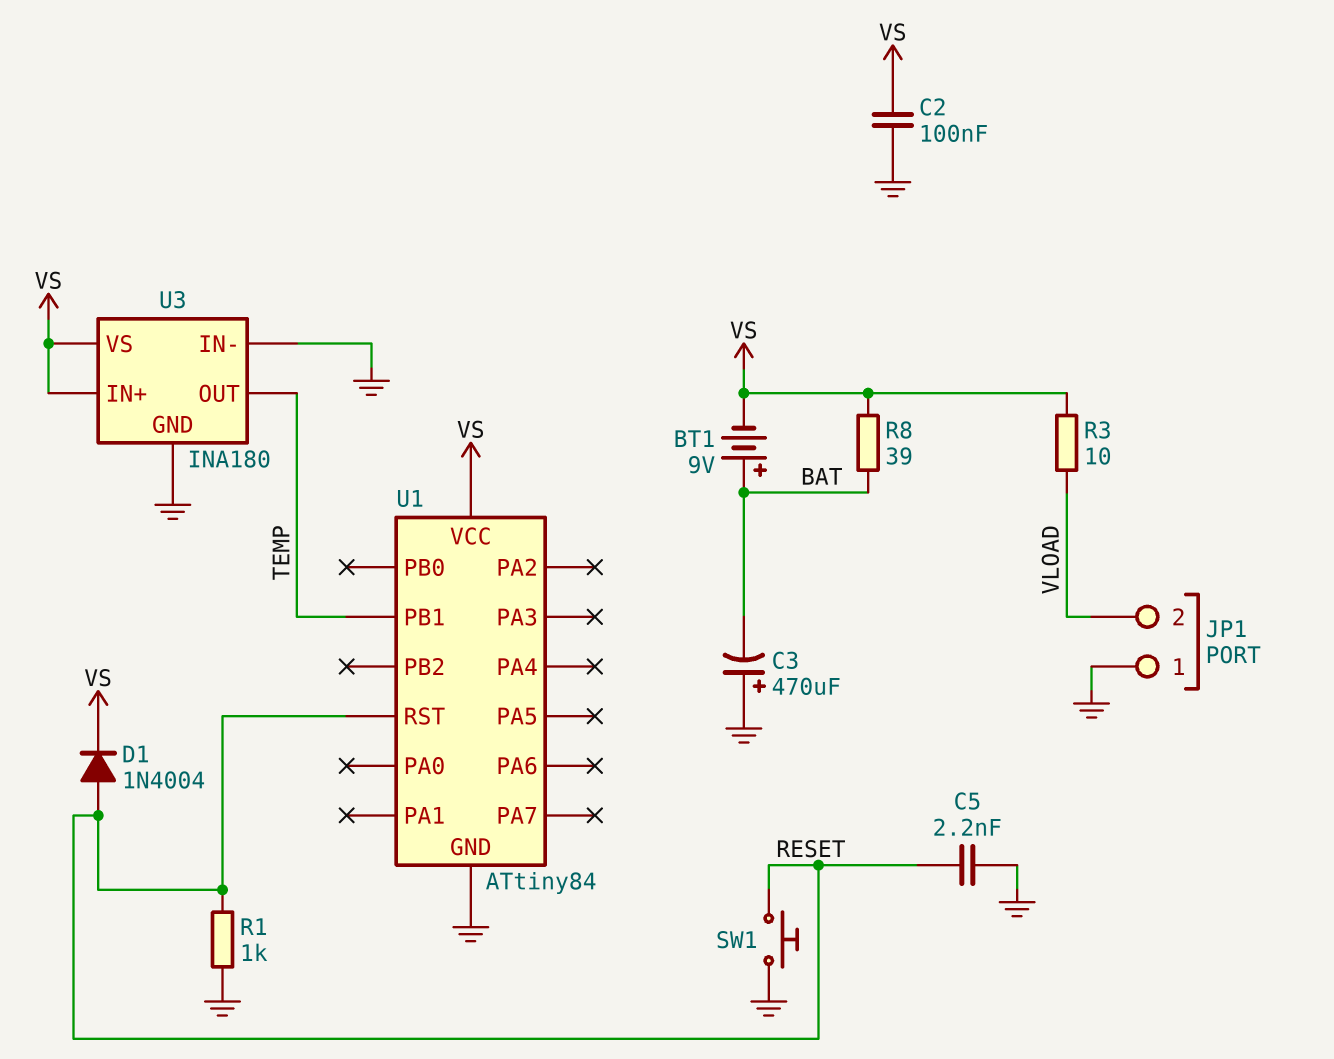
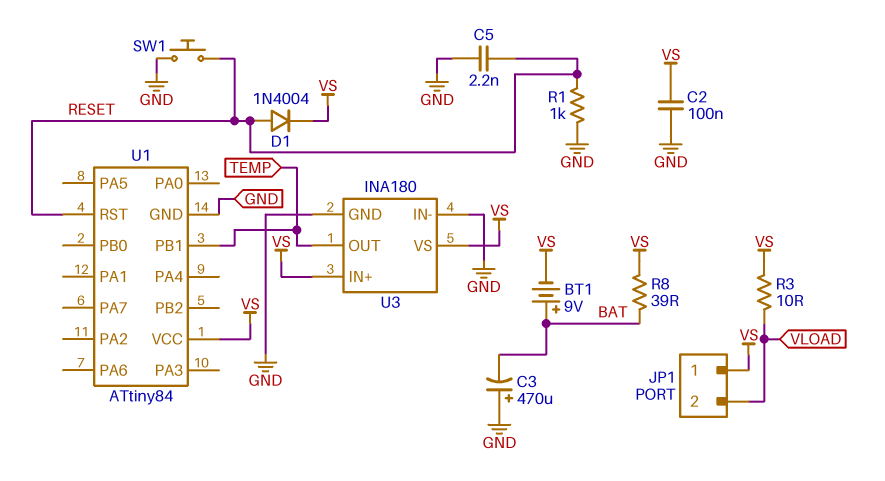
JP1 pin 1: GND -> VS

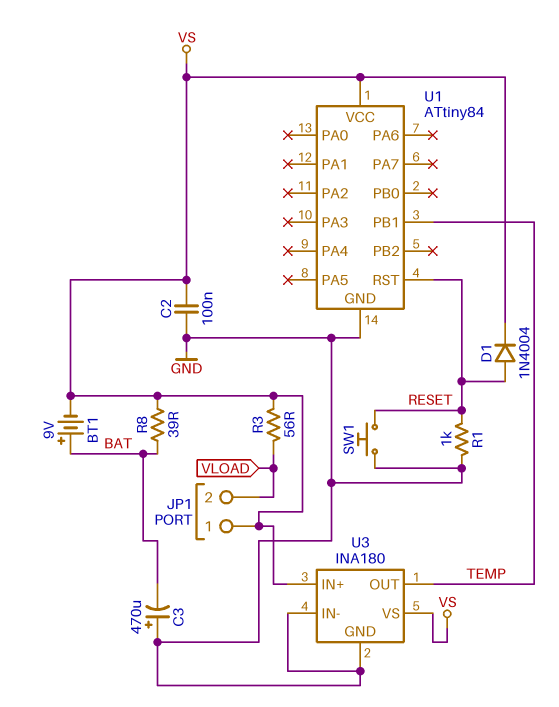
C5: 2.2nF (GND, RESET) -> none
R3: 10 (VLOAD, VS) -> 56 (VLOAD, VS)

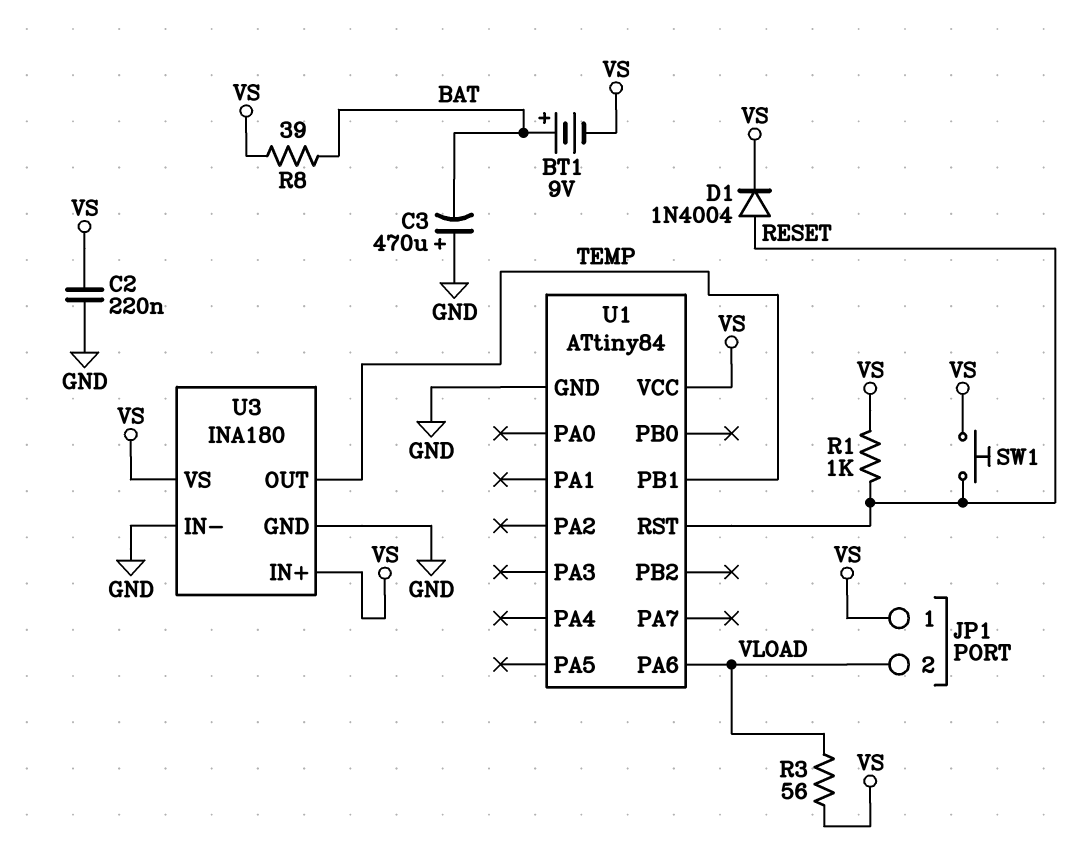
C2: 100nF (GND, VS) -> 220nF (GND, VS)
R1: 1k (GND, RESET) -> 1k (RESET, VS)
SW1: button (GND, RESET) -> button (RESET, VS)
U1 pin PA6: none -> VLOAD

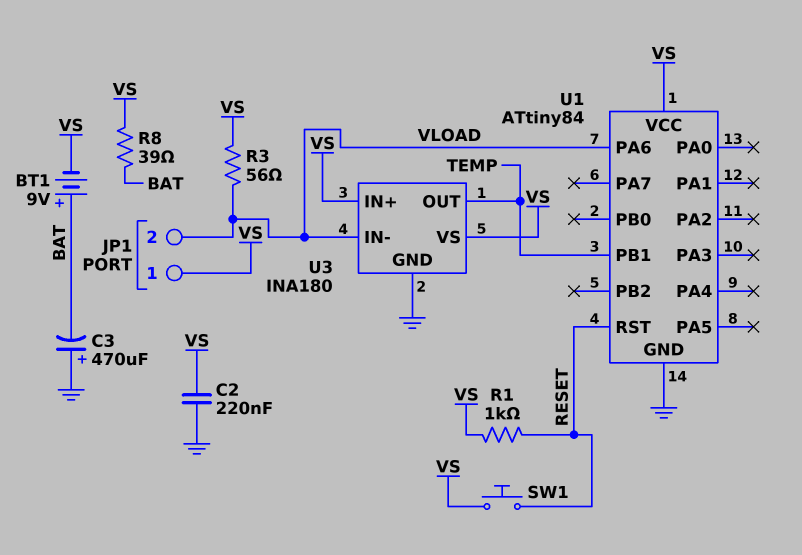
D1: diode 1N4004 (A RESET, K VS) -> none
U3 pin IN-: GND -> VLOAD

